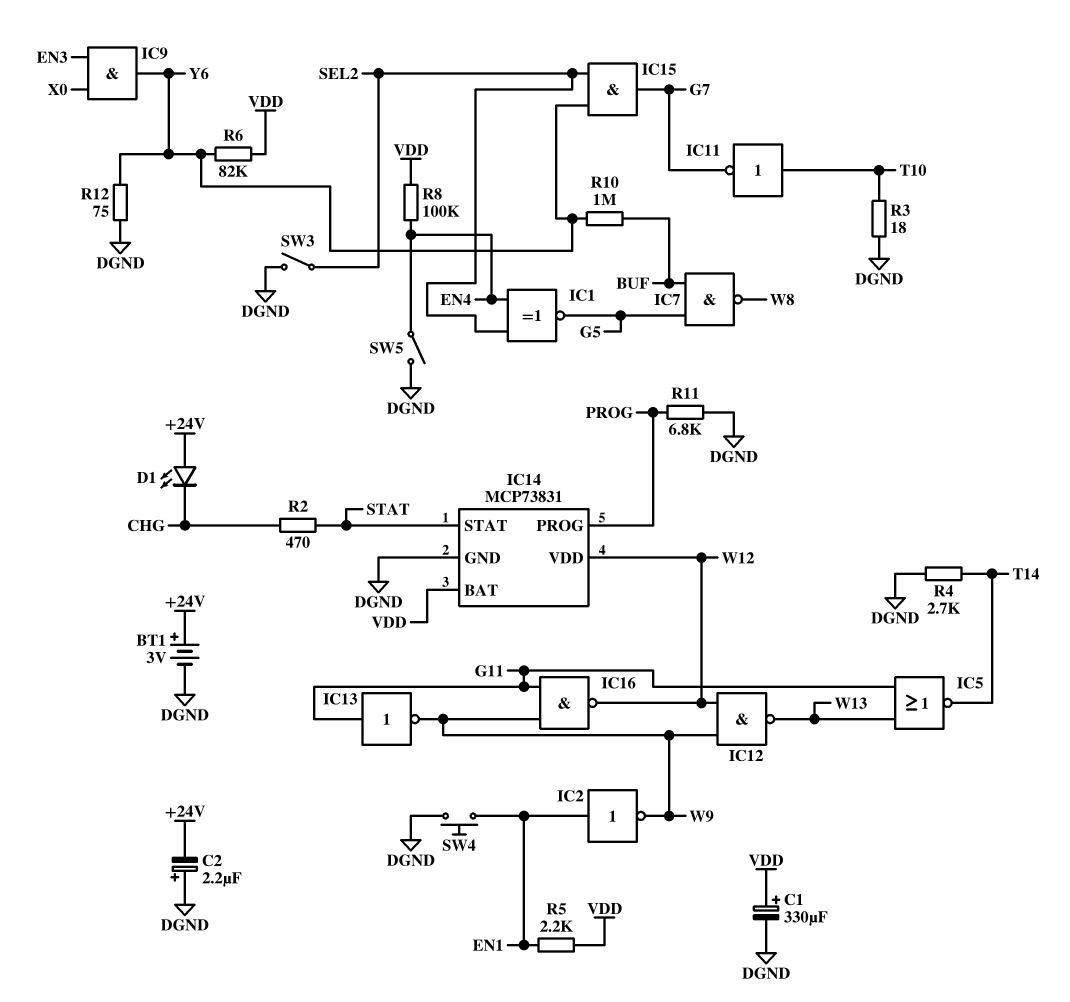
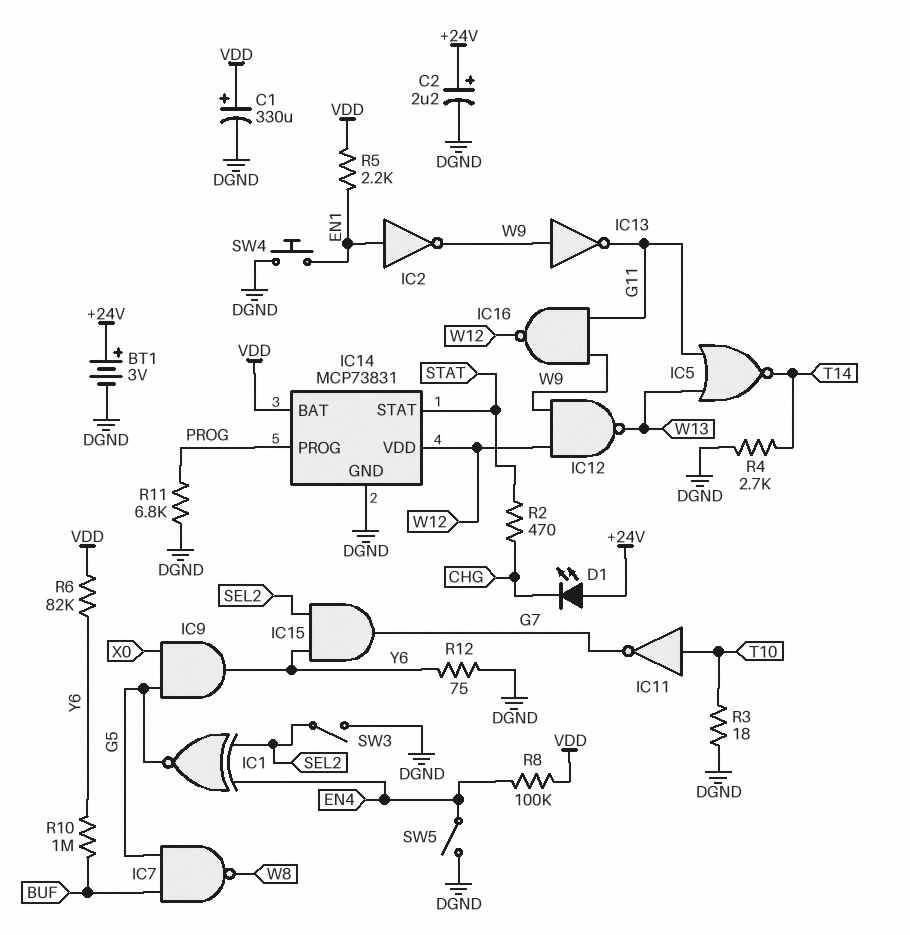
C2: 2.2uF (plus DGND, minus +24V) -> 2.2uF (plus +24V, minus DGND)
IC9: AND (in EN3, in X0, out Y6) -> AND (in G5, in X0, out Y6)
IC13: NOT (in G11, out W9) -> NOT (in W9, out G11)

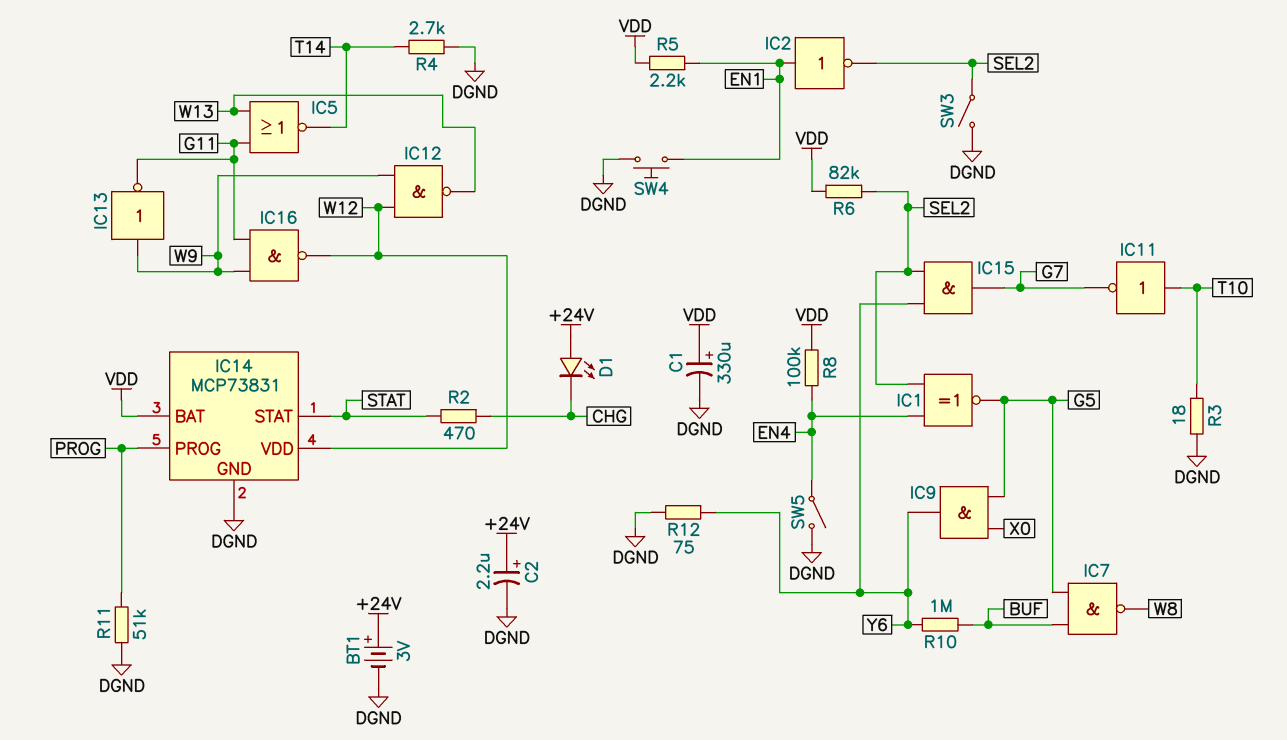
IC2: NOT (in EN1, out W9) -> NOT (in EN1, out SEL2)
R6: 82k (VDD, Y6) -> 82k (SEL2, VDD)
R11: 6.8k (DGND, PROG) -> 51k (DGND, PROG)

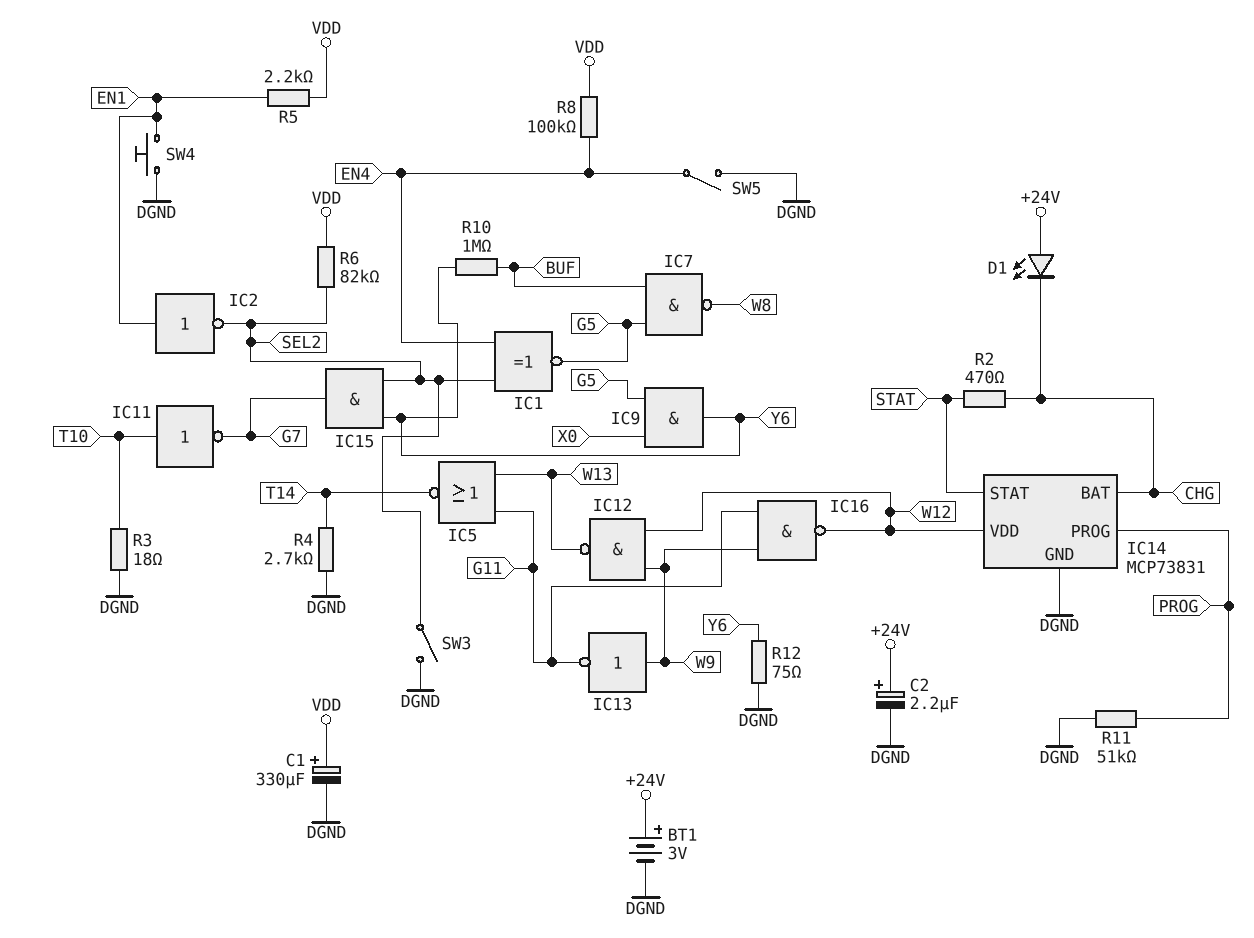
IC14 pin BAT: VDD -> CHG

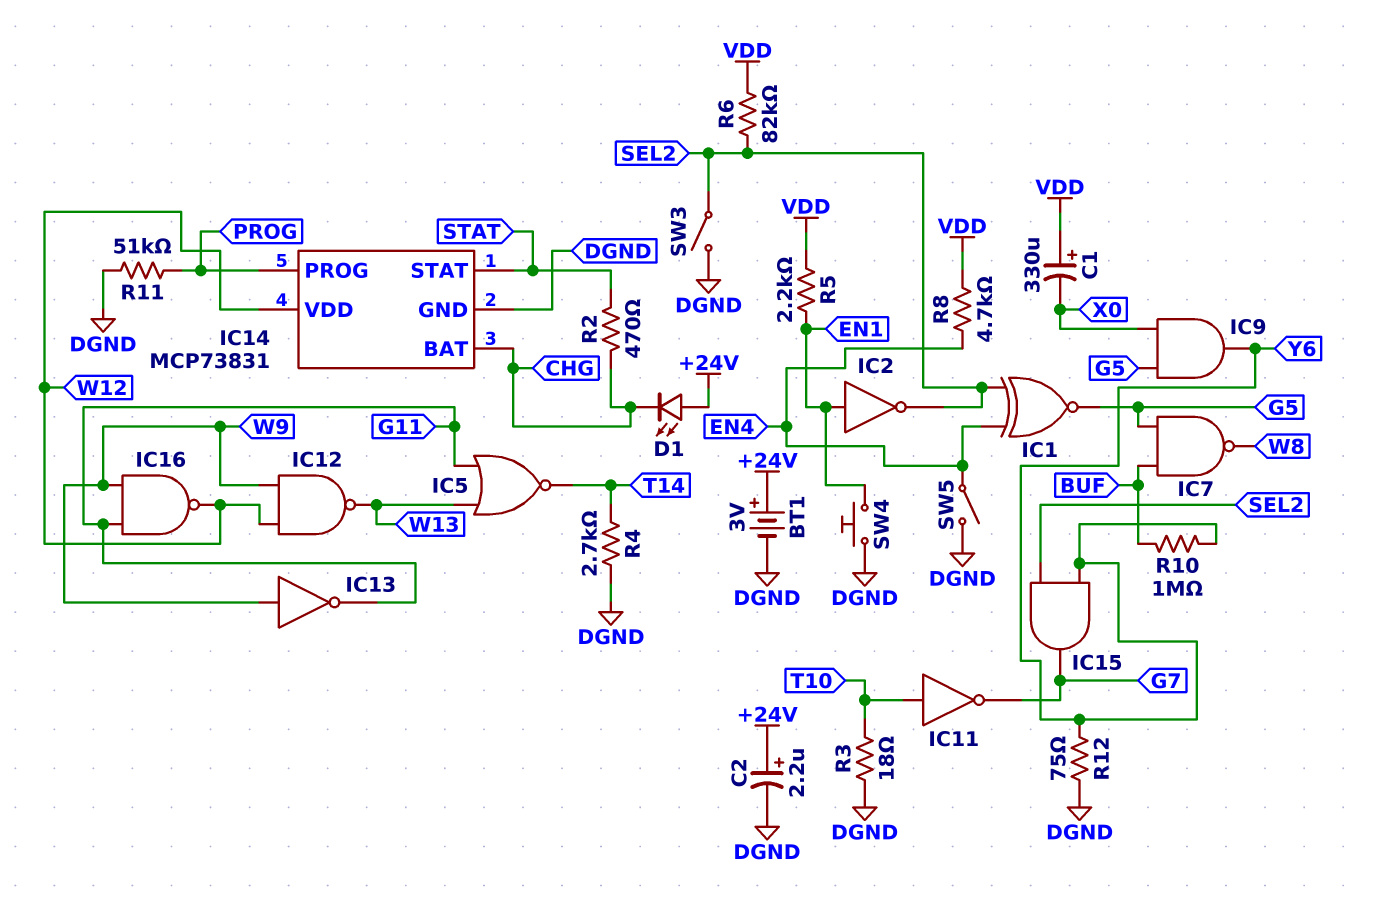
C1: 330uF (plus VDD, minus DGND) -> 330uF (plus VDD, minus X0)
R8: 100k (EN4, VDD) -> 4.7k (EN4, VDD)

